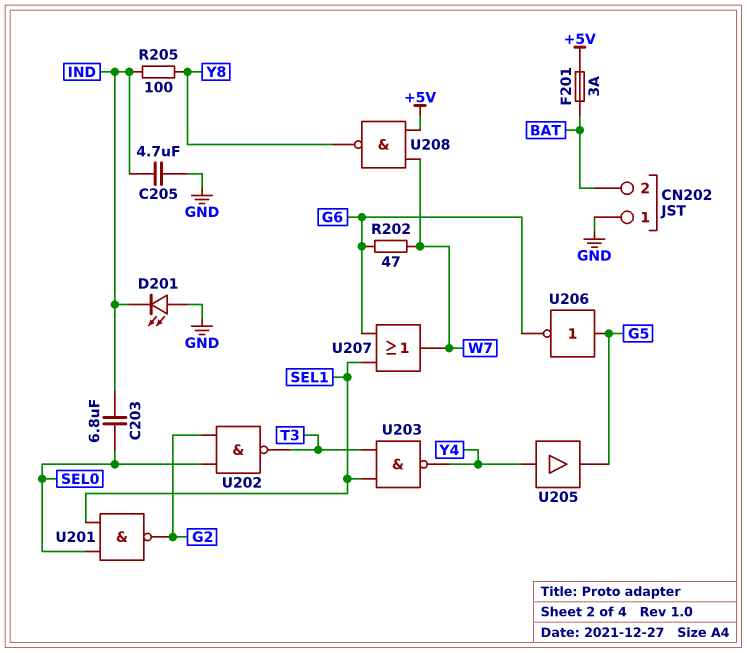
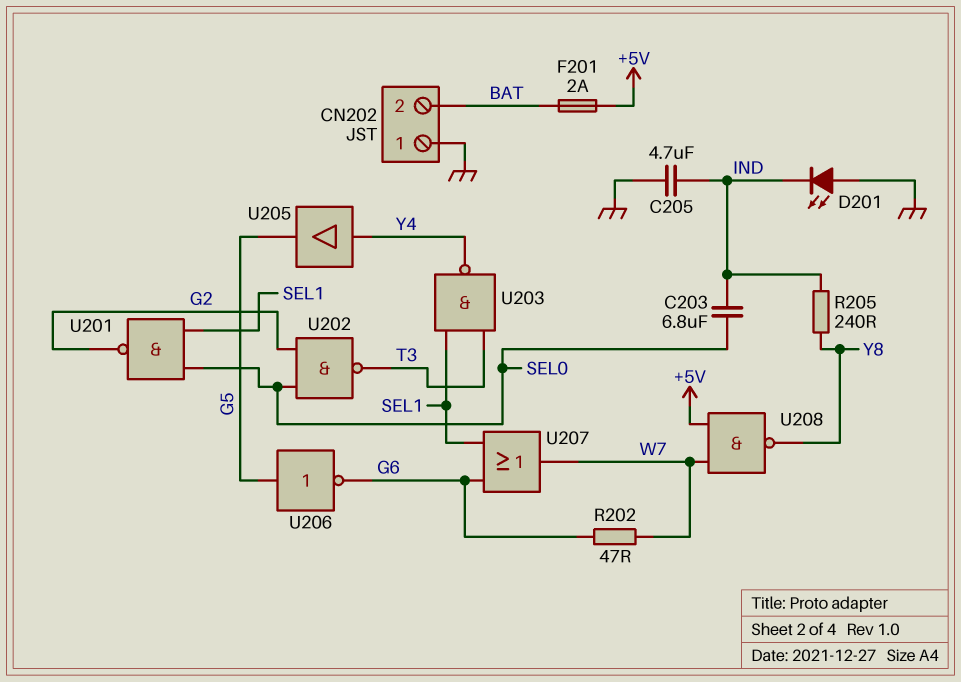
F201: 3A (+5V, BAT) -> 2A (+5V, BAT)
R205: 100 (IND, Y8) -> 240 (IND, Y8)

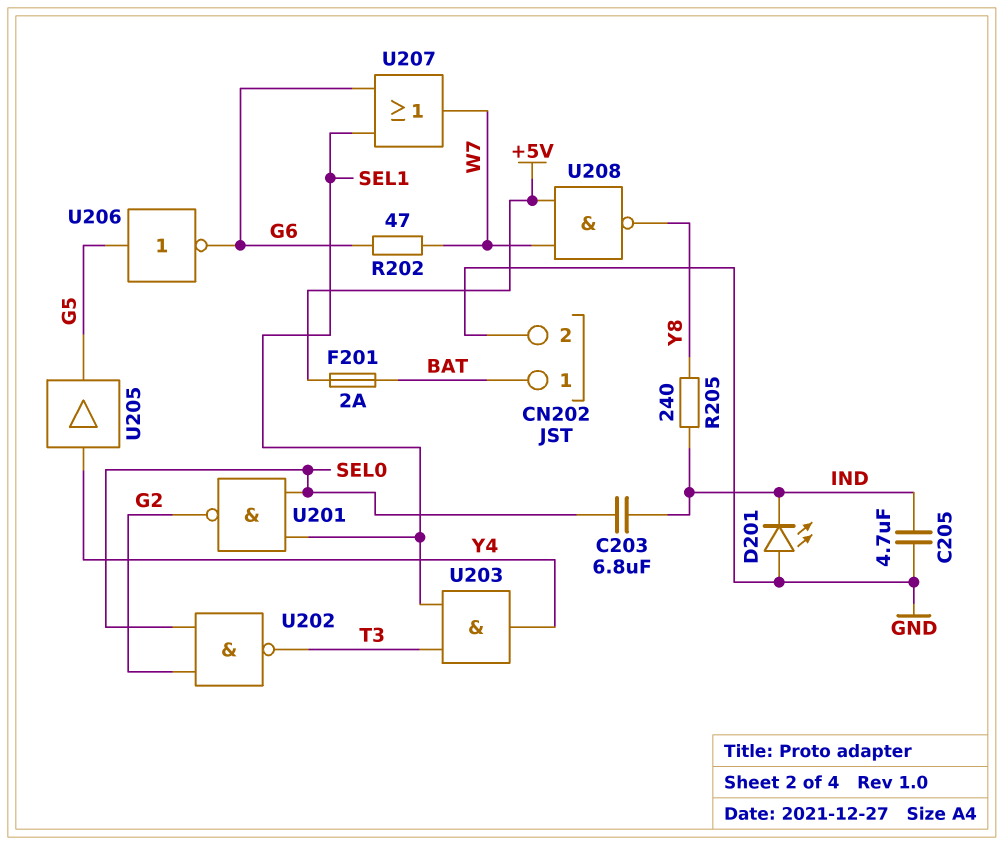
CN202 pin 1: GND -> BAT
CN202 pin 2: BAT -> GND
U203: NAND (in SEL1, in T3, out Y4) -> AND (in SEL1, in T3, out Y4)

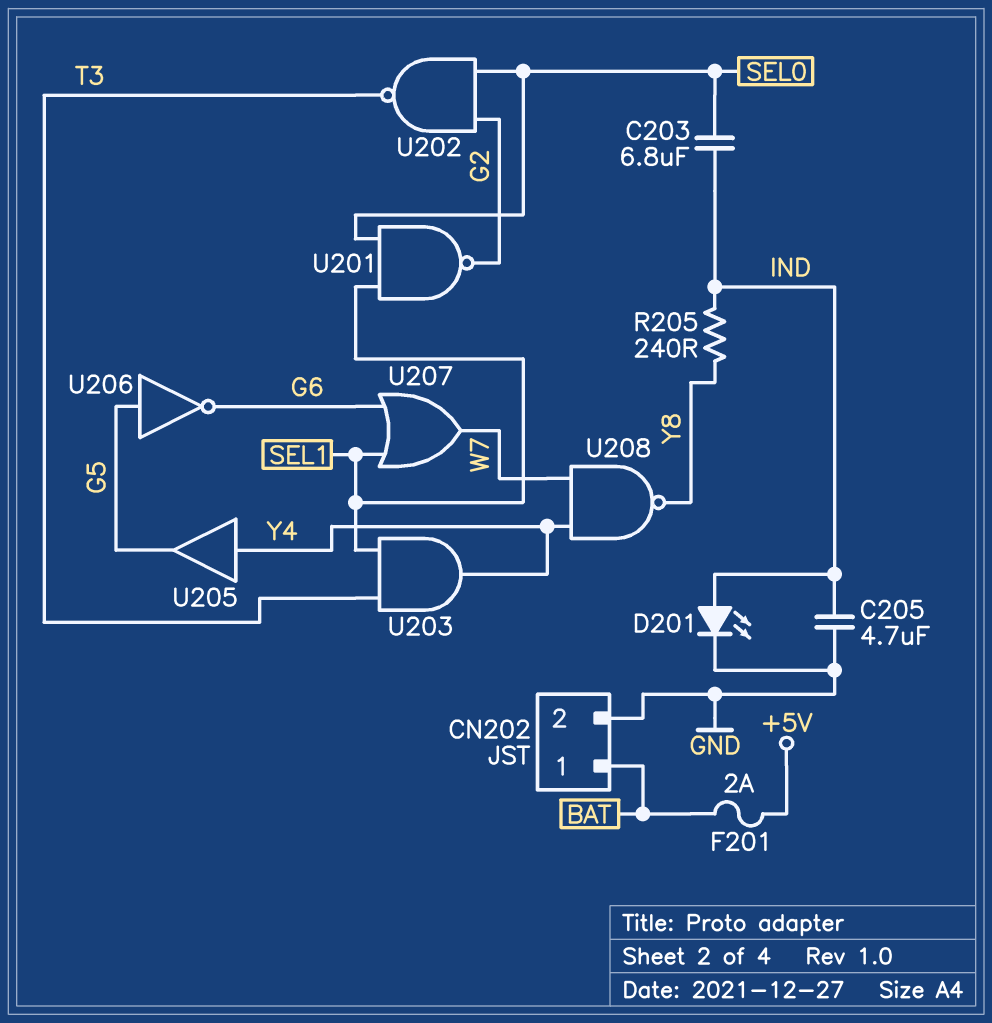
D201: LED (A GND, K IND) -> LED (A IND, K GND)
R202: 47 (G6, W7) -> none
U208: NAND (in +5V, in W7, out Y8) -> NAND (in W7, in Y4, out Y8)

